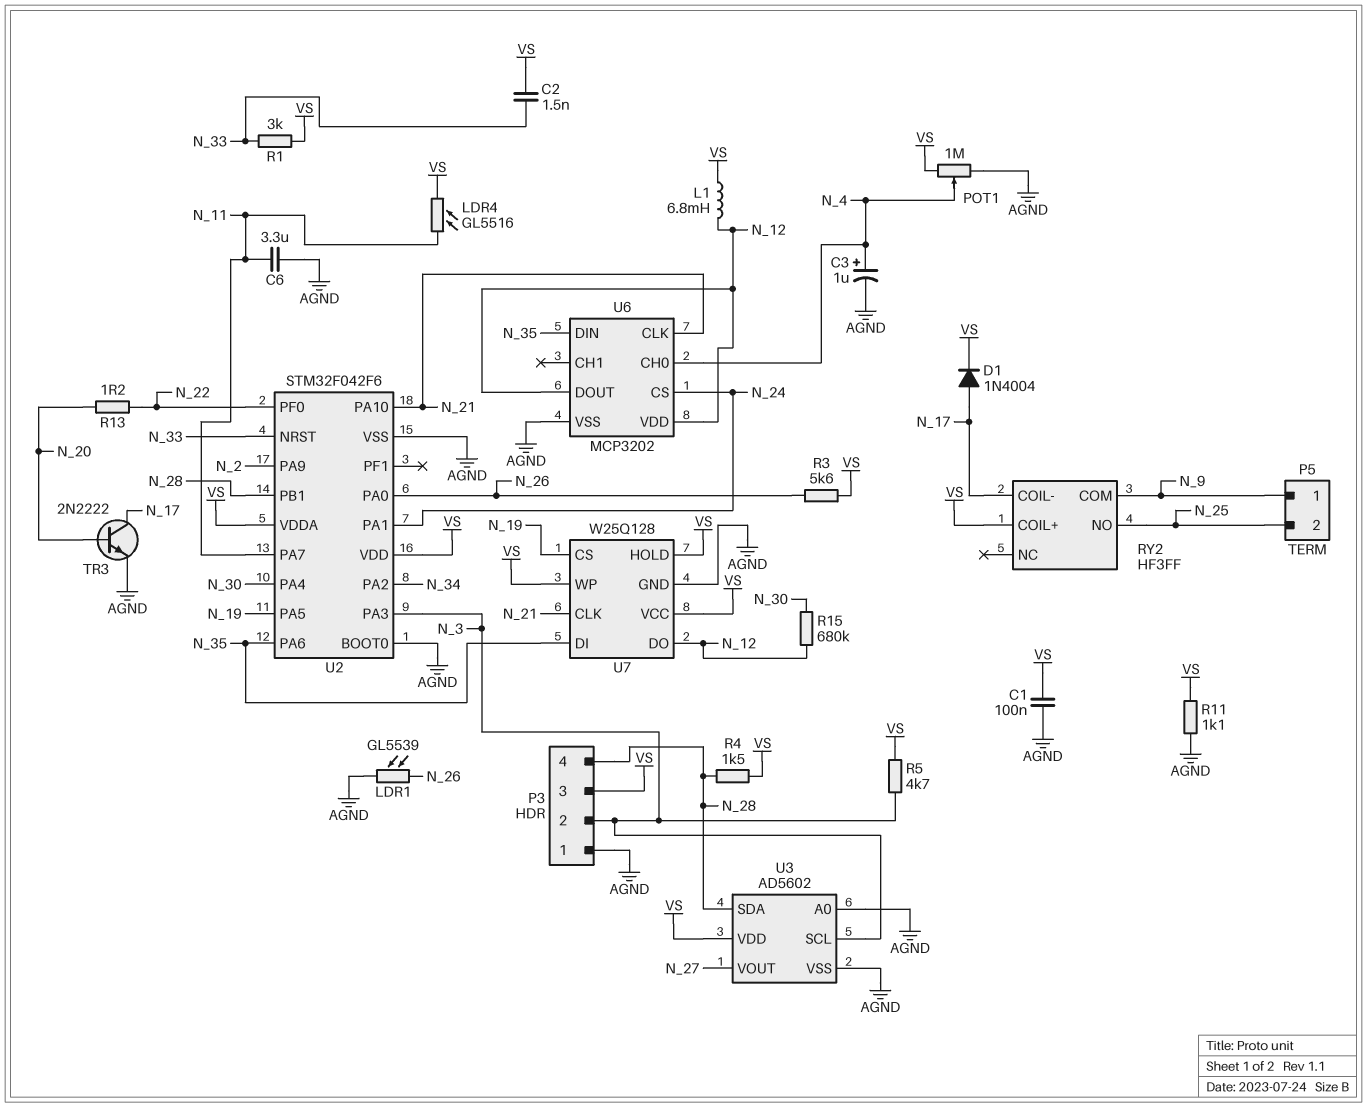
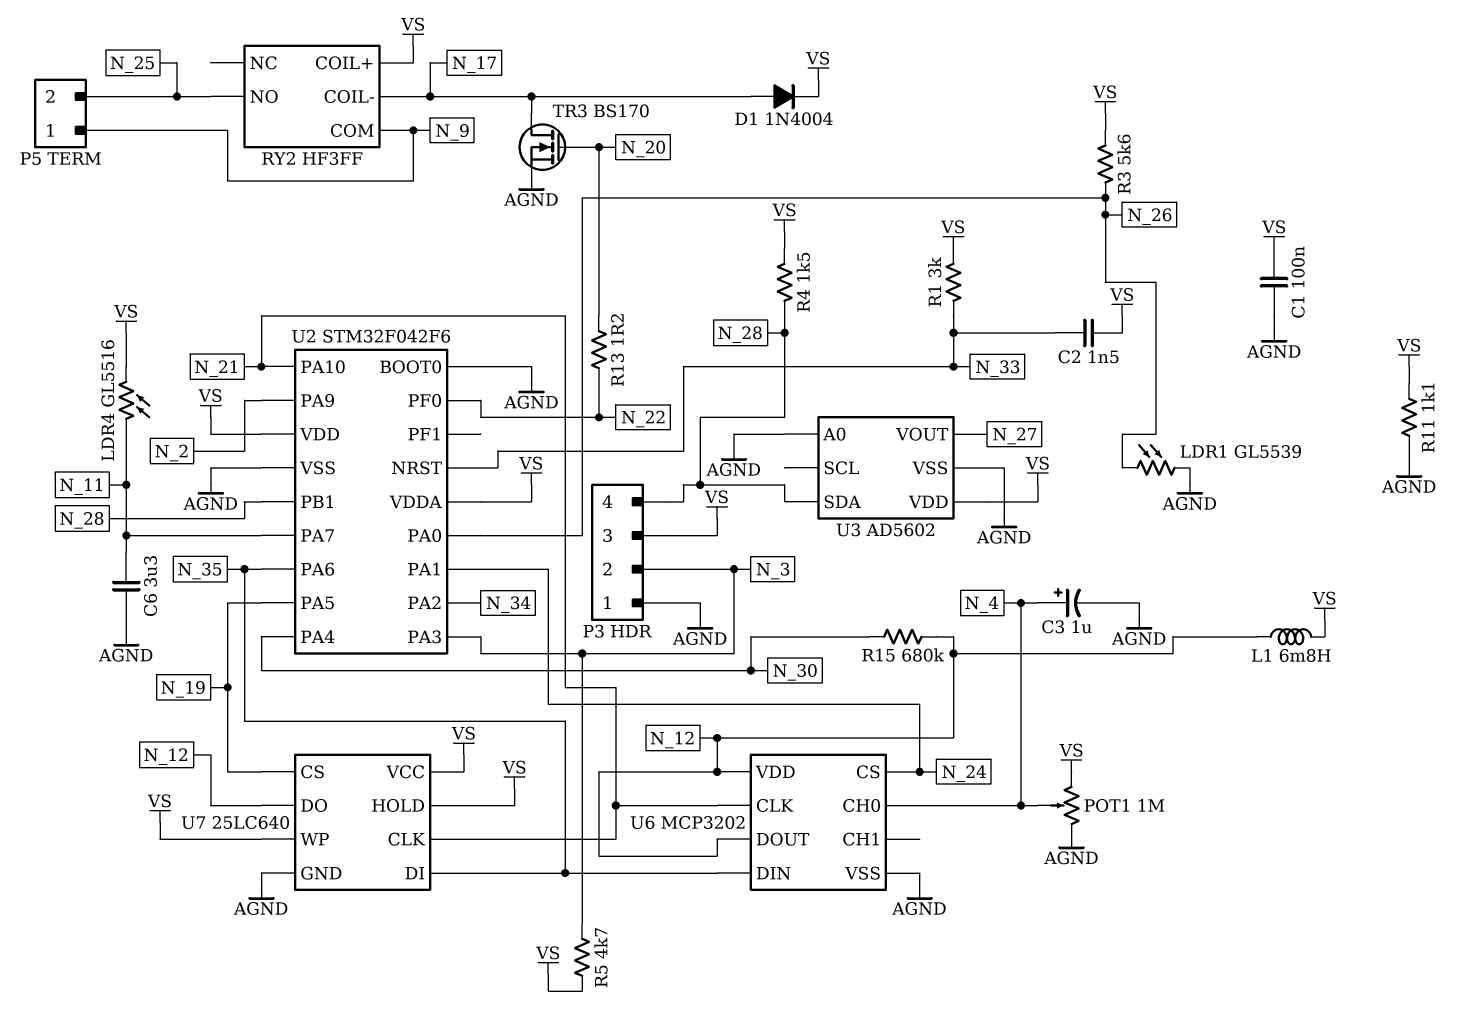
TR3: NPN 2N2222 (B N_20, C N_17, E AGND) -> NMOS BS170 (G N_20, D N_17, S AGND)
U3 pin SCL: N_3 -> none
U7: W25Q128 -> 25LC640

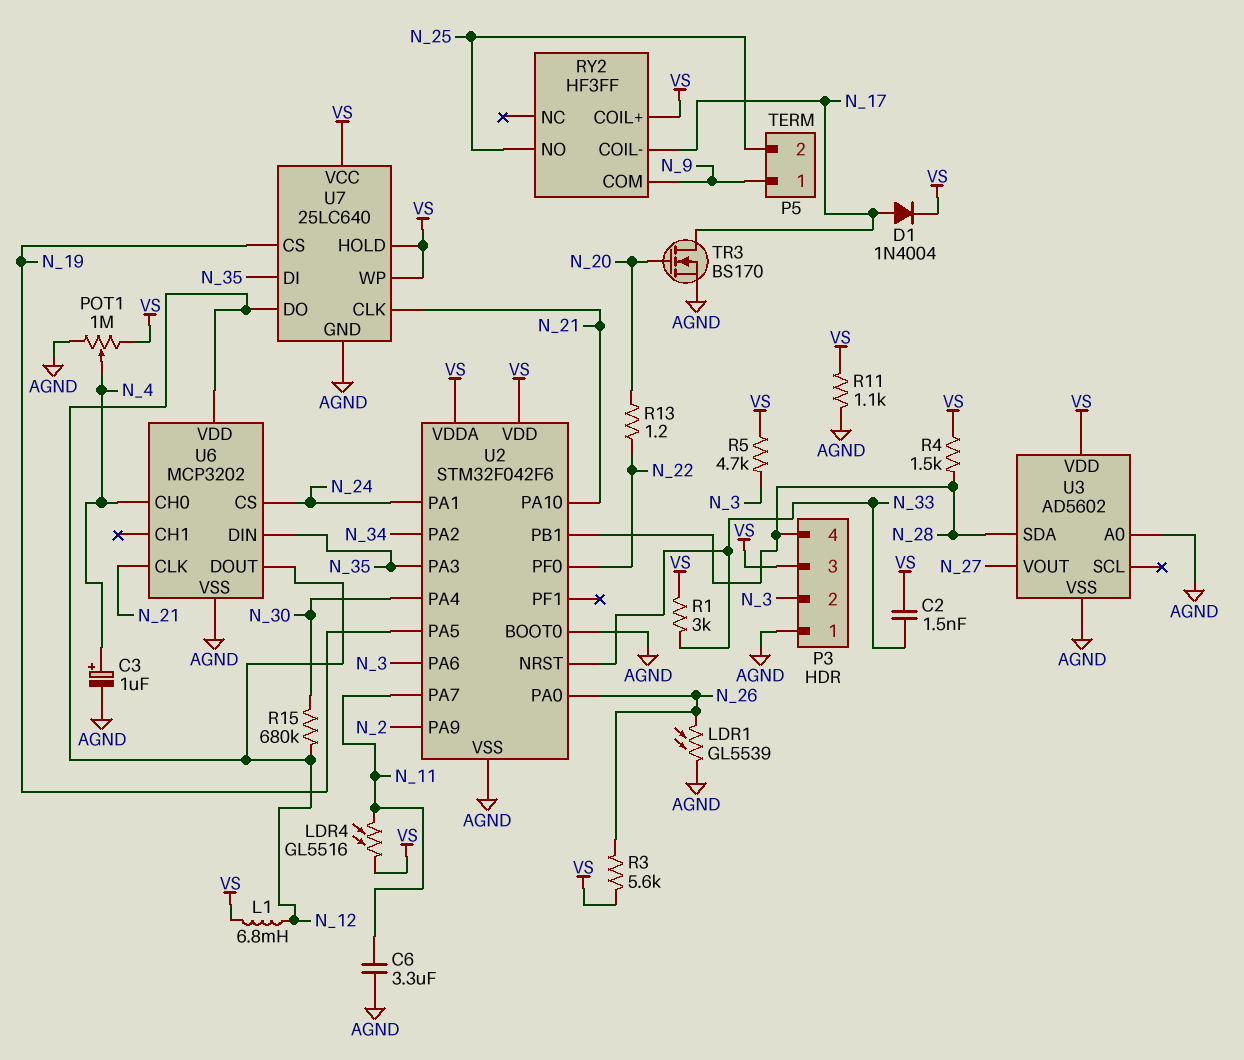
C1: 100nF (AGND, VS) -> none
U2 pin PA3: N_3 -> N_35
U2 pin PA6: N_35 -> N_3

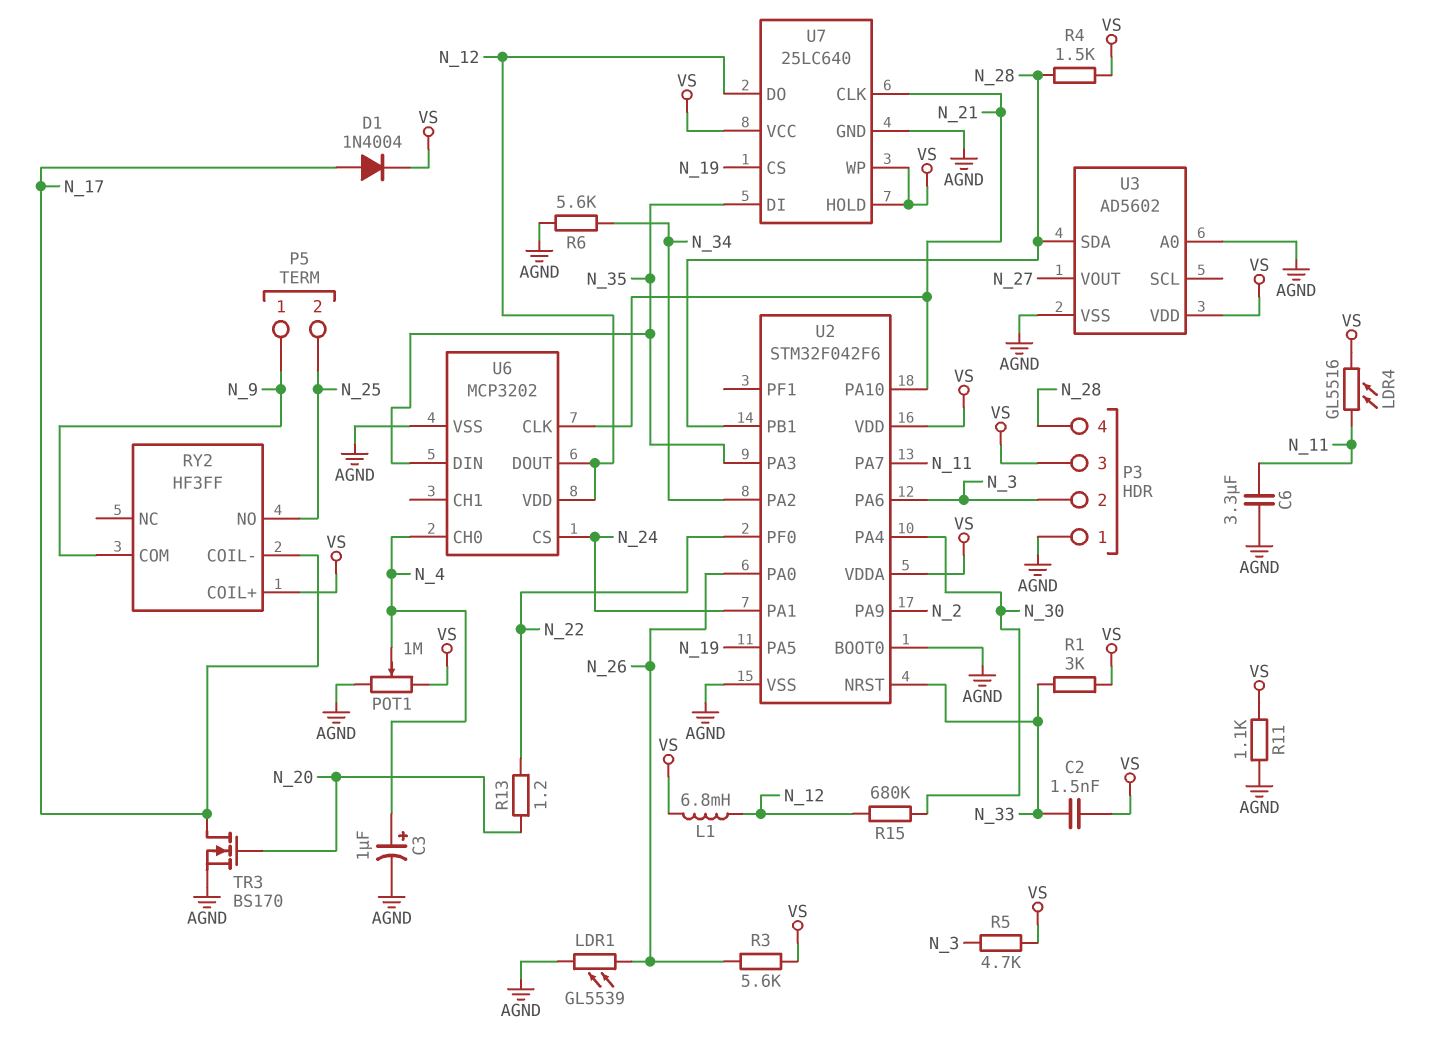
R6: none -> 5.6k (AGND, N_34)

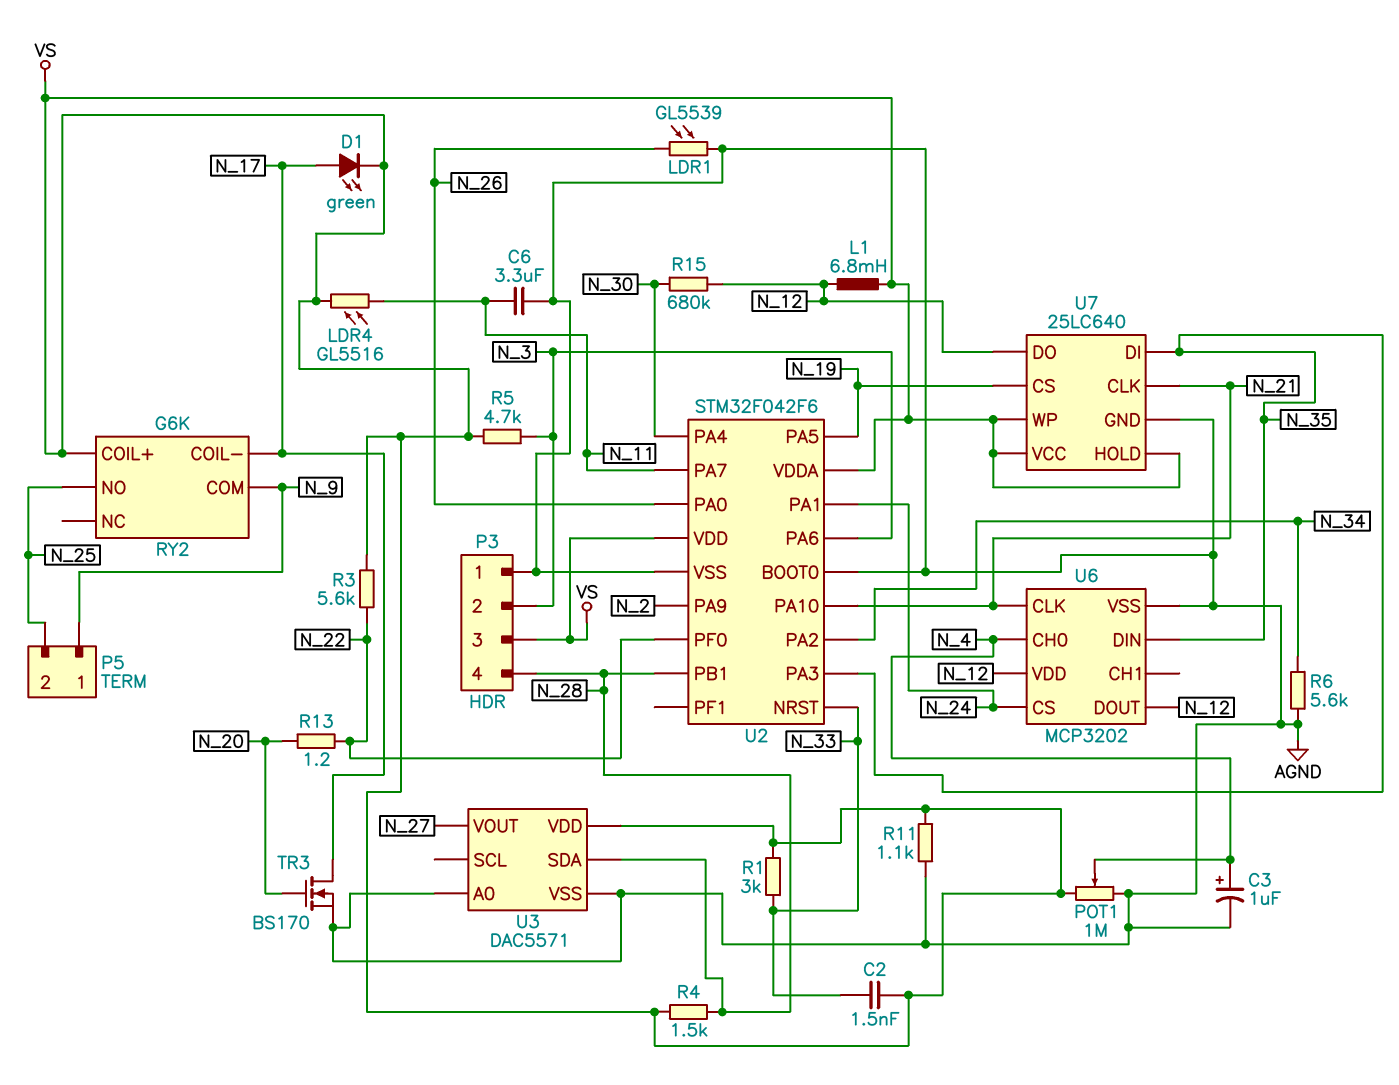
D1: diode 1N4004 (A N_17, K VS) -> LED green (A N_17, K VS)
R3: 5.6k (N_26, VS) -> 5.6k (N_22, VS)
RY2: HF3FF -> G6K
U3: AD5602 -> DAC5571

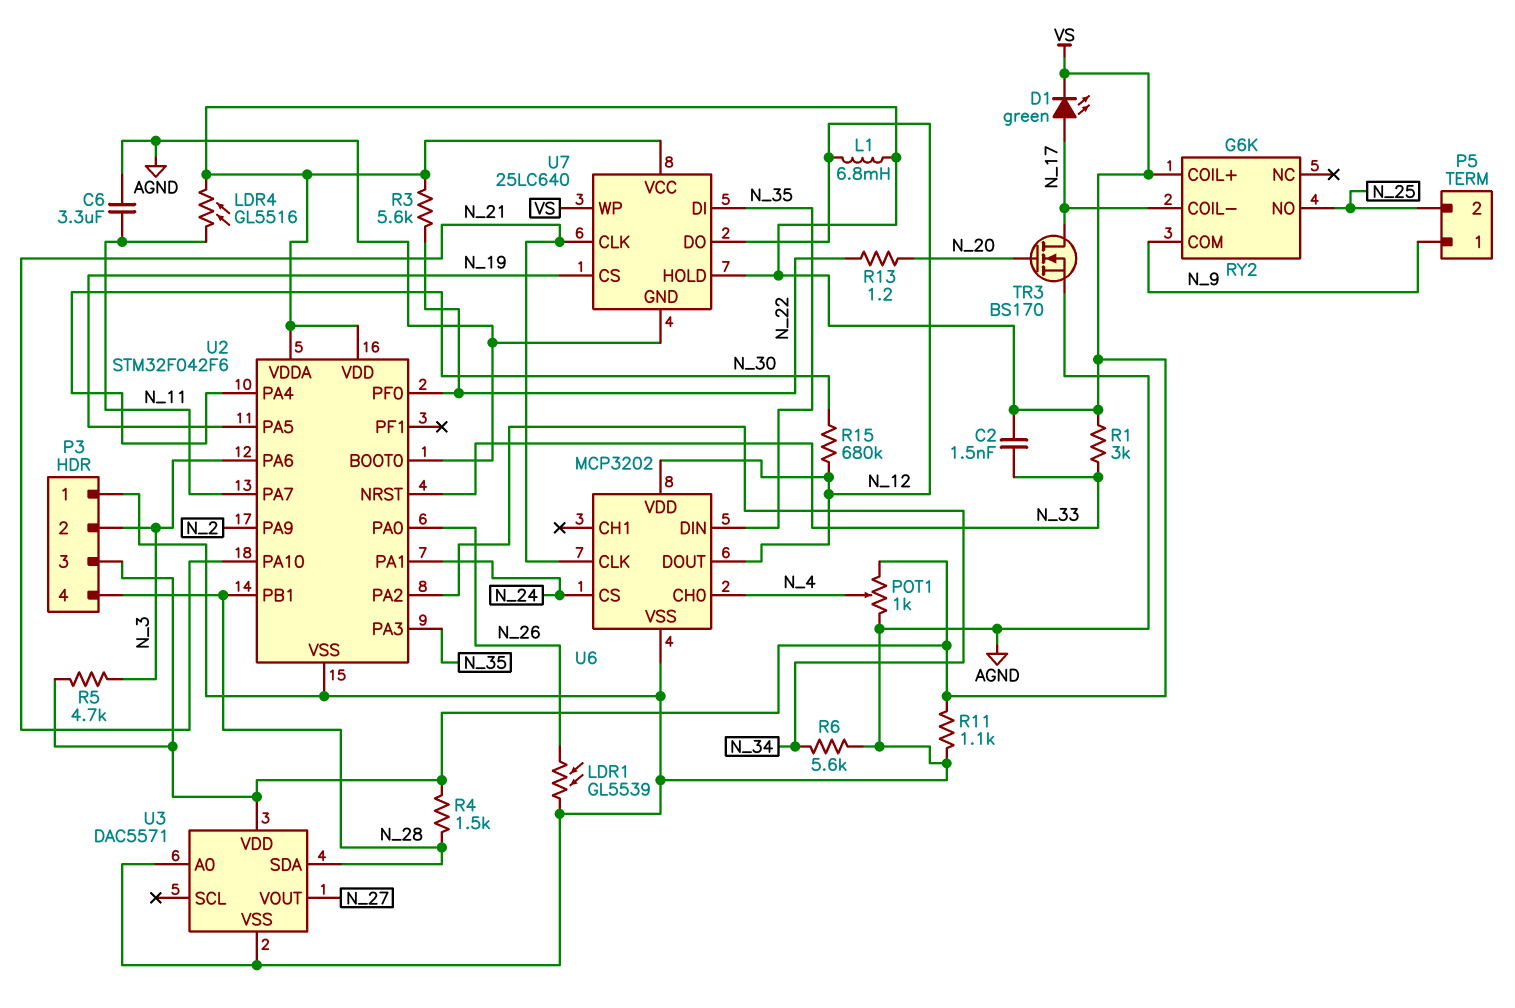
C3: 1uF (plus N_4, minus AGND) -> none
POT1: 1M (AGND, VS, wiper N_4) -> 1k (AGND, VS, wiper N_4)

